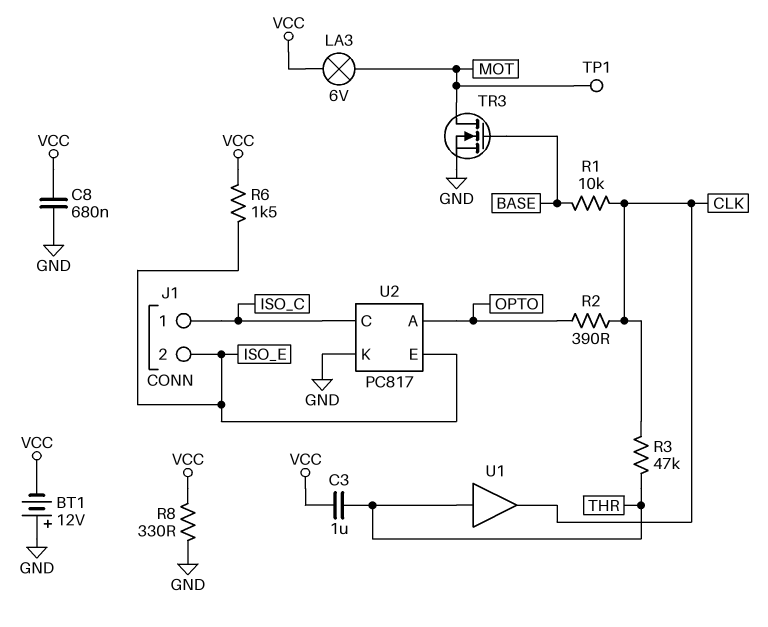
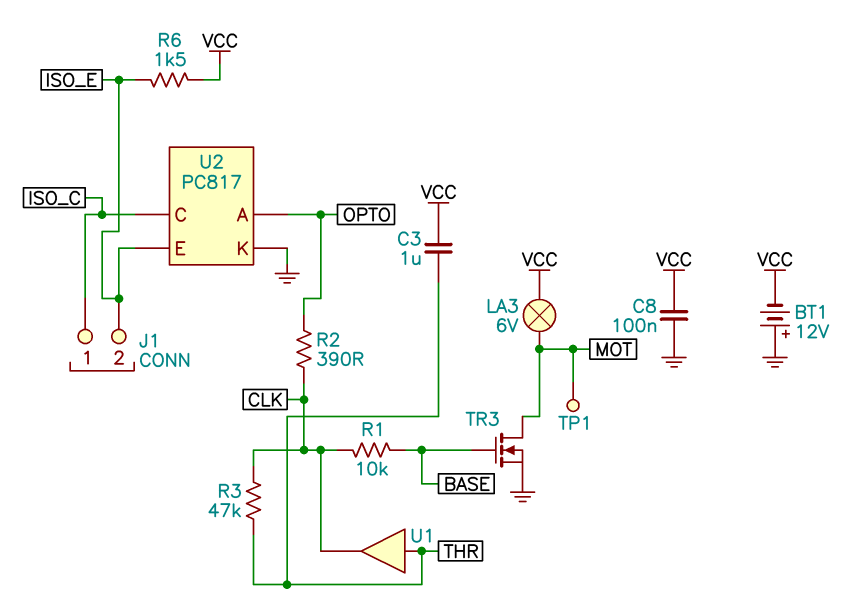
C8: 680nF (GND, VCC) -> 100nF (GND, VCC)
R8: 330 (GND, VCC) -> none

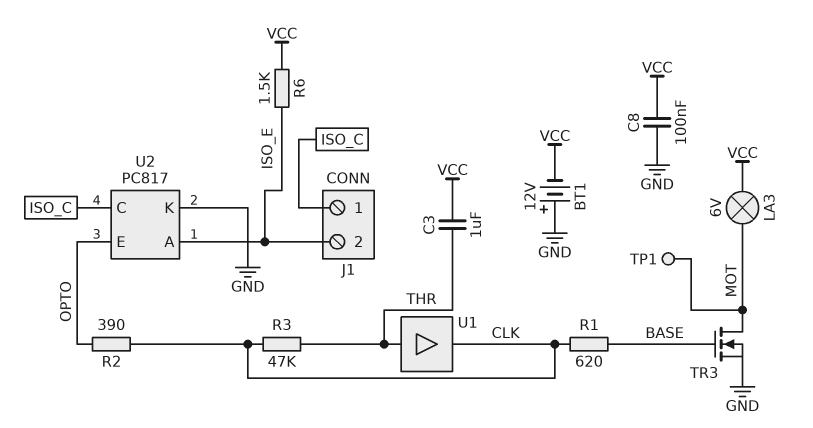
R1: 10k (BASE, CLK) -> 620 (BASE, CLK)
U2 pin A: OPTO -> ISO_E
U2 pin E: ISO_E -> OPTO

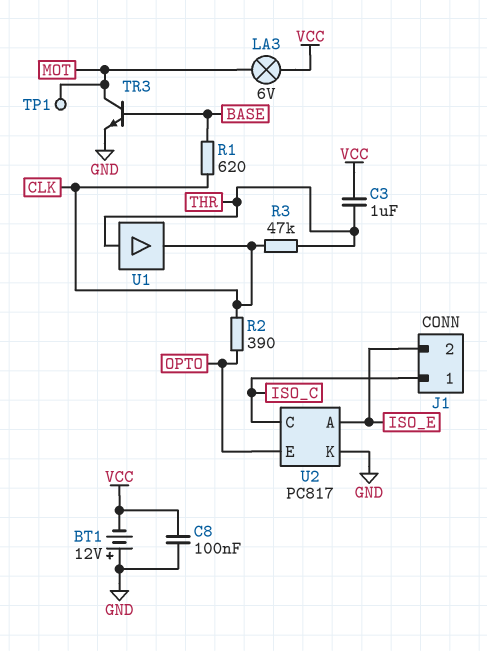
R6: 1.5k (ISO_E, VCC) -> none
TR3: NMOS (G BASE, D MOT, S GND) -> NPN (B BASE, C MOT, E GND)

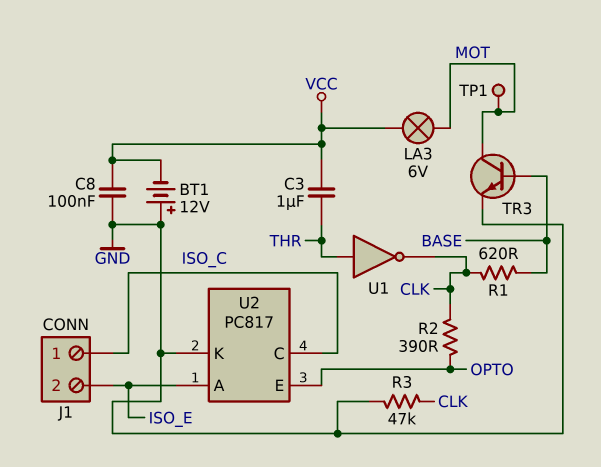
R3: 47k (CLK, THR) -> 47k (CLK, GND)
U1: buffer (in THR, out CLK) -> NOT (in THR, out CLK)

